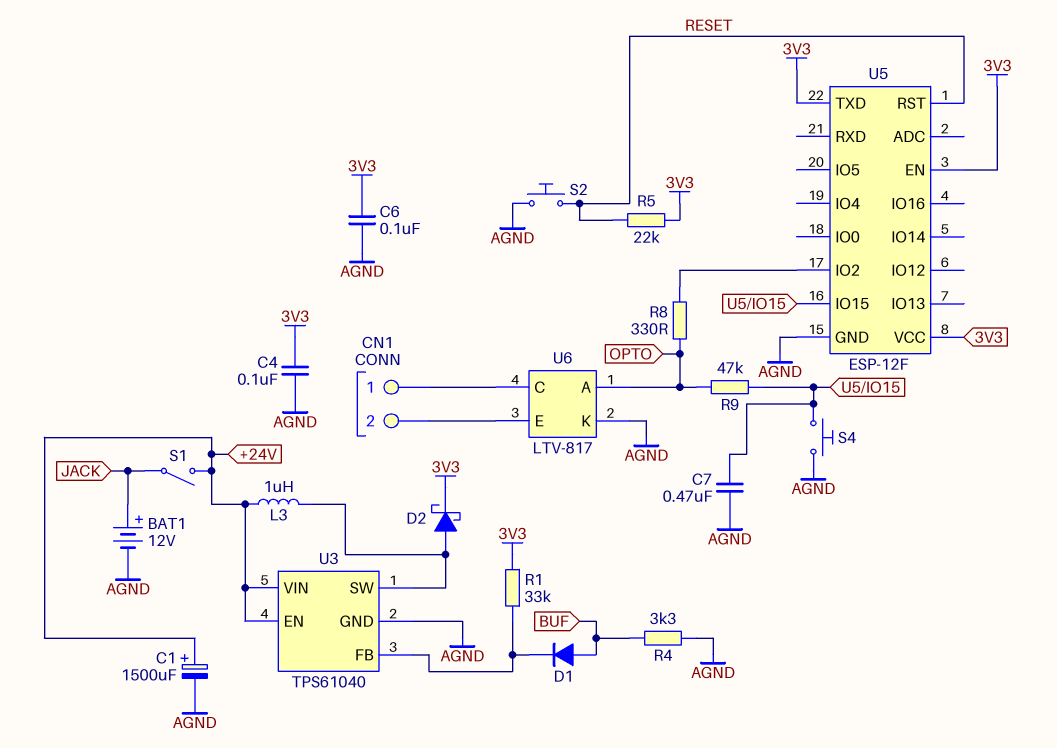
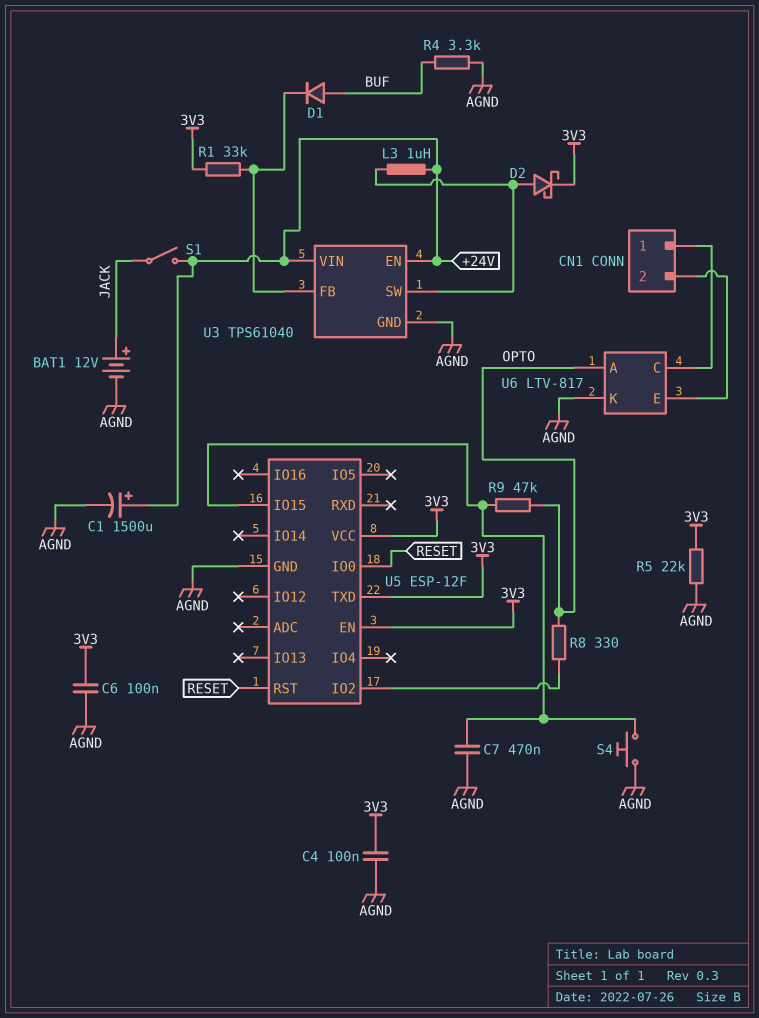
R5: 22k (3V3, RESET) -> 22k (3V3, AGND)
S2: button (AGND, RESET) -> none
U5 pin IO0: none -> RESET

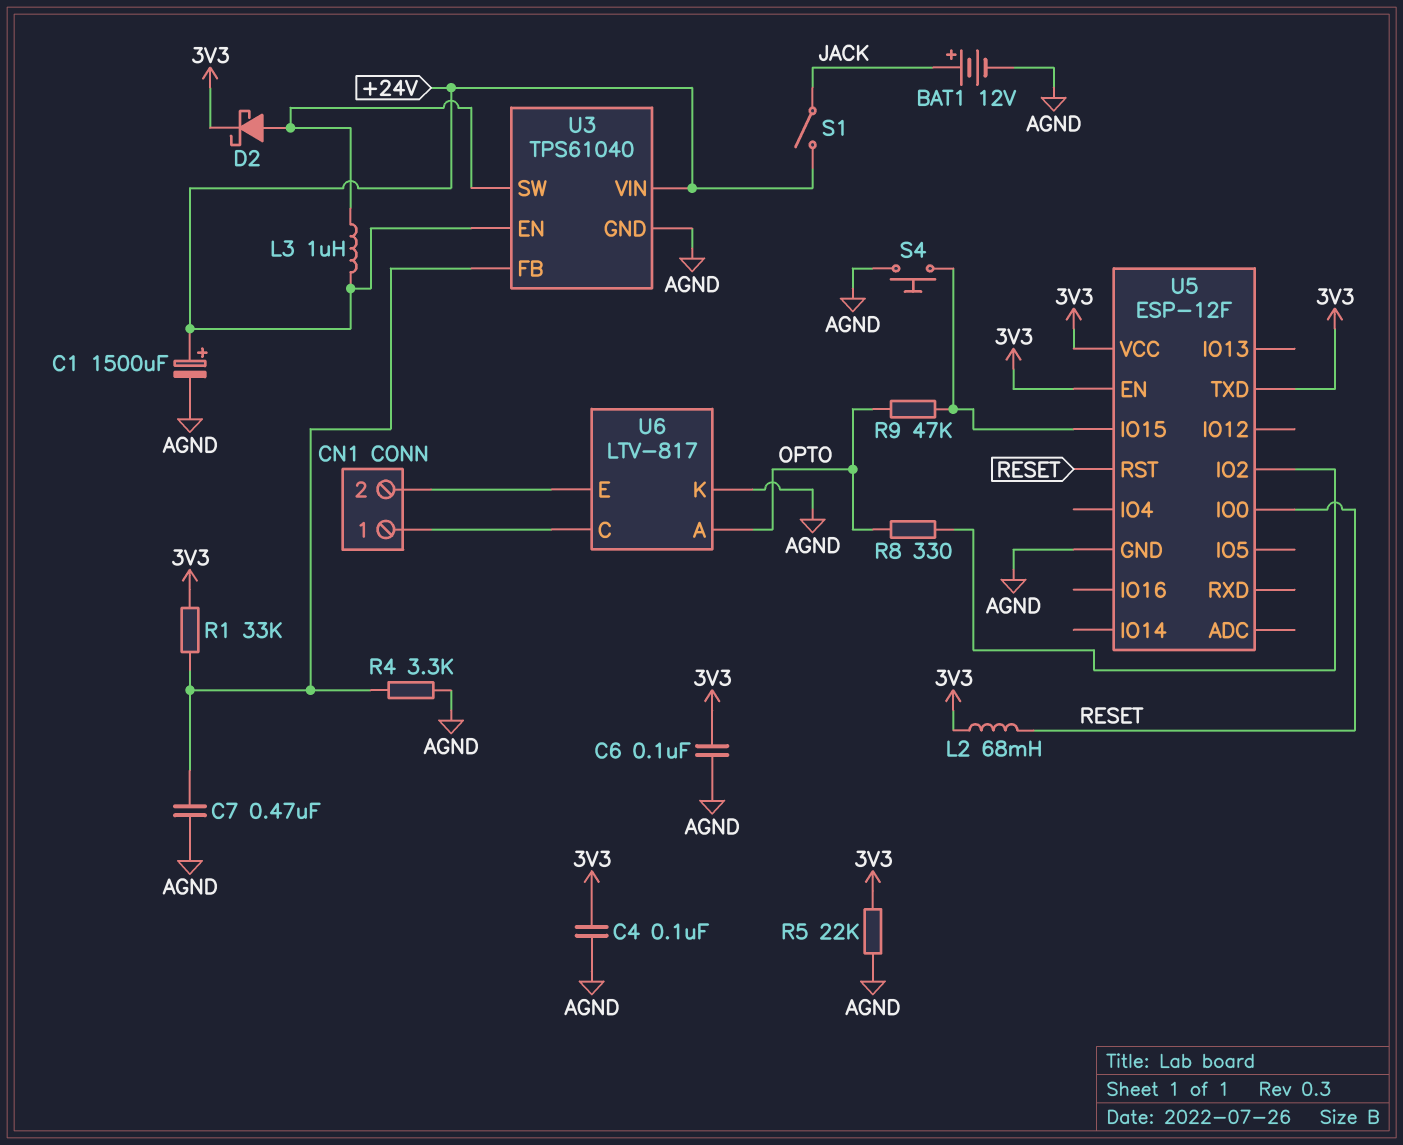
C7: 470nF (AGND, U5/IO15) -> 470nF (AGND, U3/FB)
D1: diode (A BUF, K U3/FB) -> none
L2: none -> 68mH (3V3, RESET)
R4: 3.3k (AGND, BUF) -> 3.3k (AGND, U3/FB)

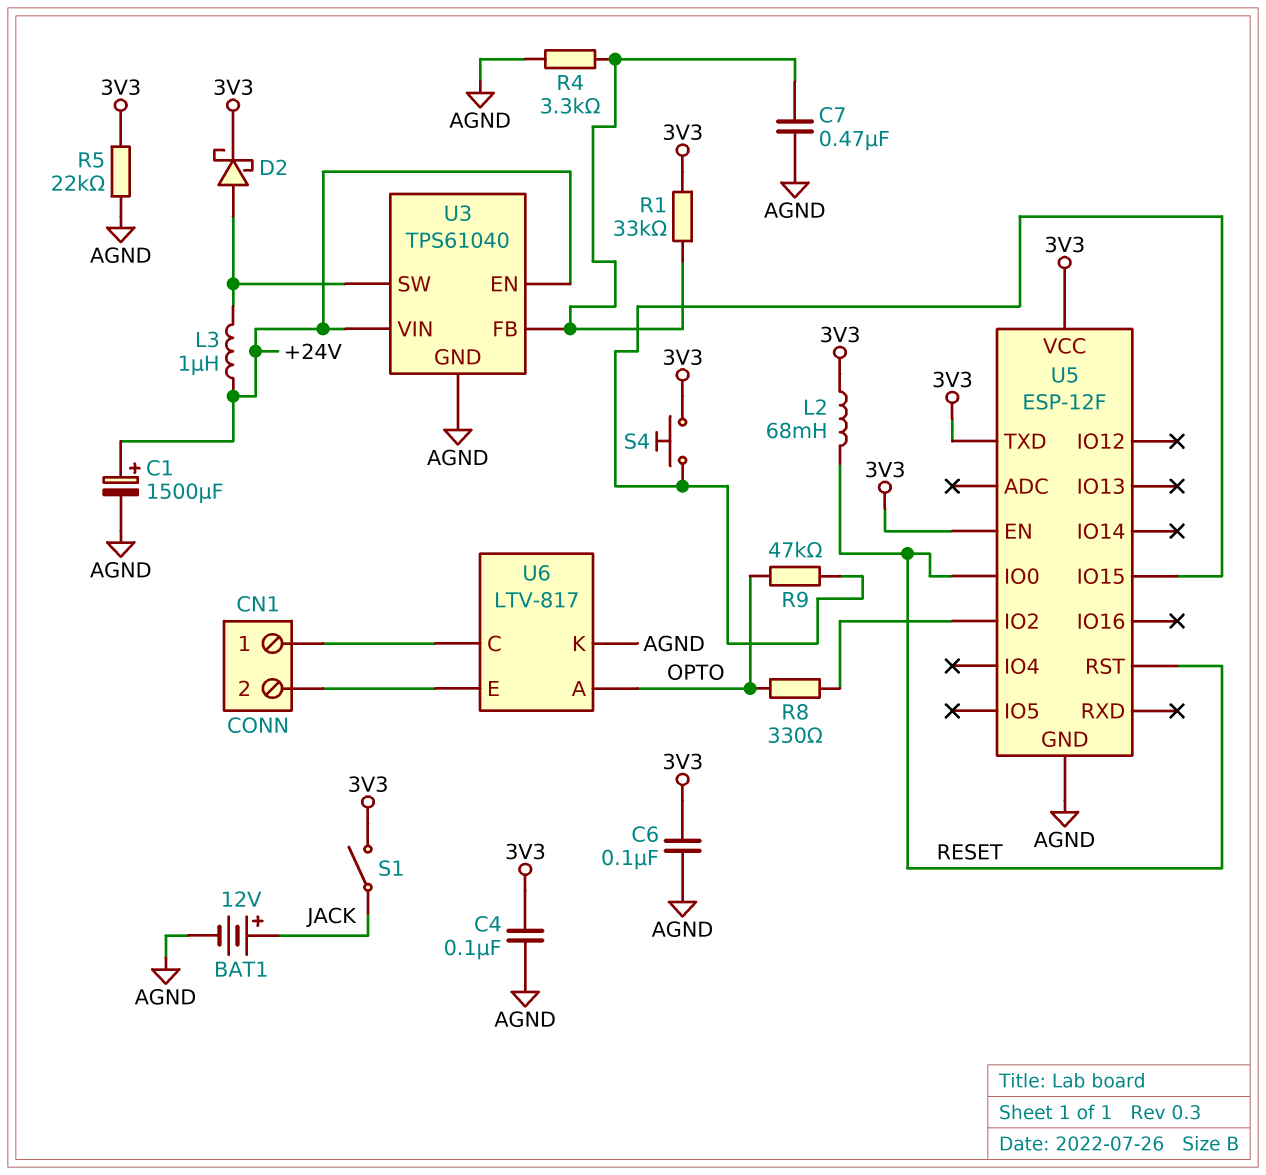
S1: switch (+24V, JACK) -> switch (3V3, JACK)
S4: button (AGND, U5/IO15) -> button (3V3, U5/IO15)

